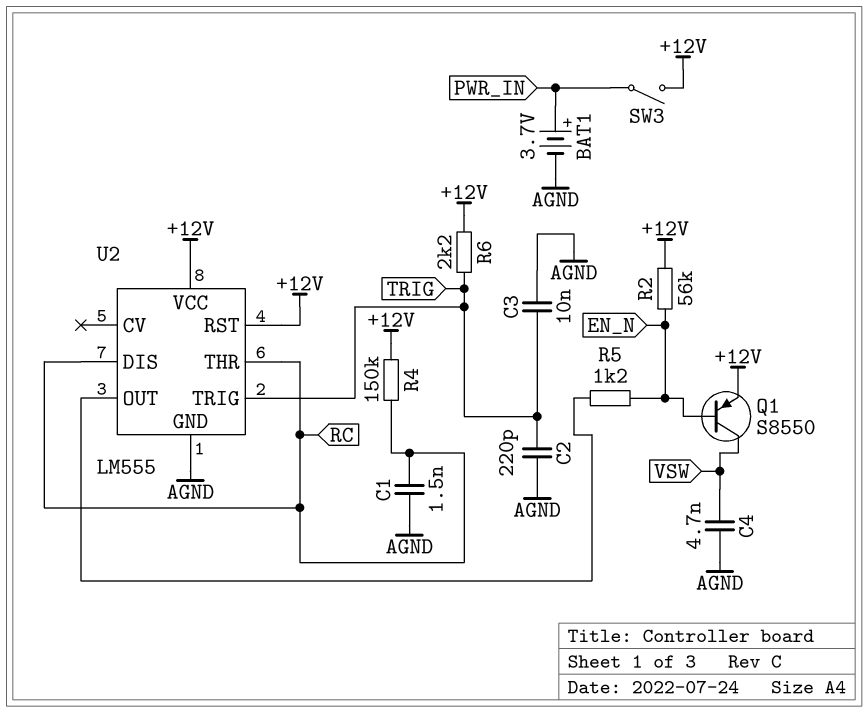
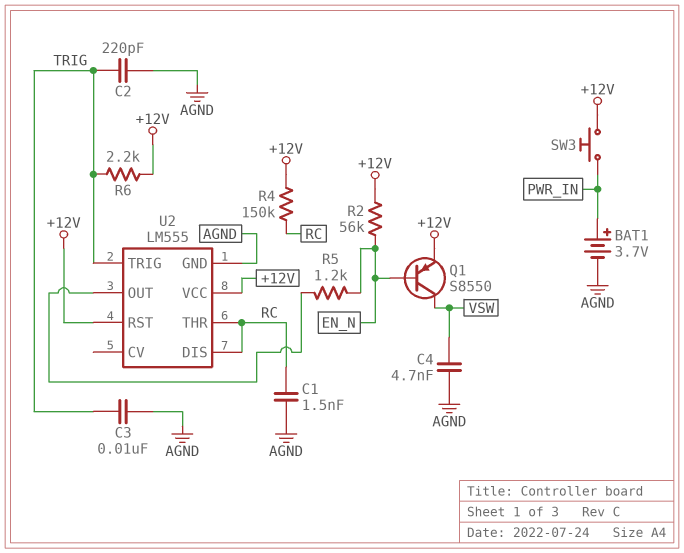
SW3: switch (+12V, PWR_IN) -> button (+12V, PWR_IN)

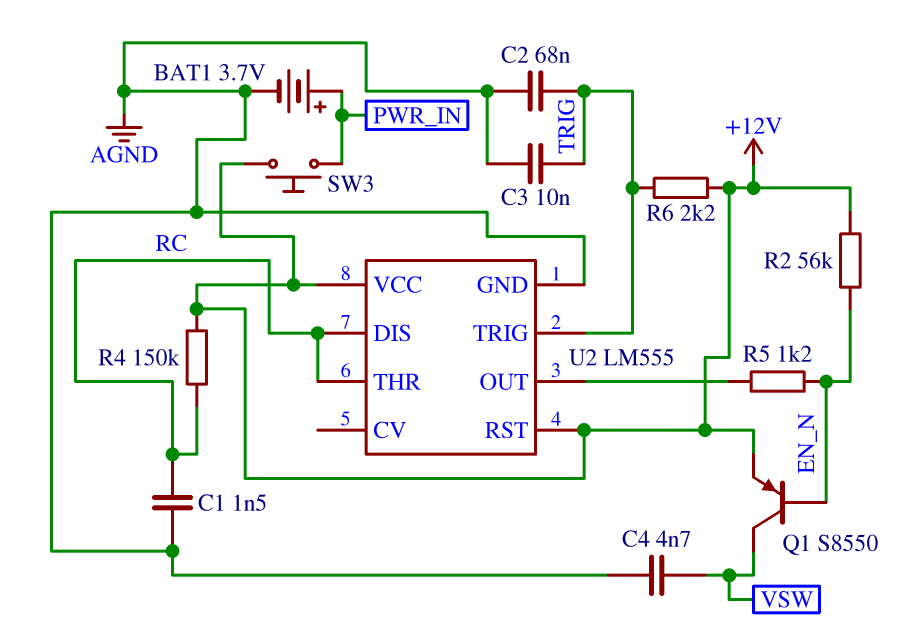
C2: 220pF (AGND, TRIG) -> 68nF (AGND, TRIG)

